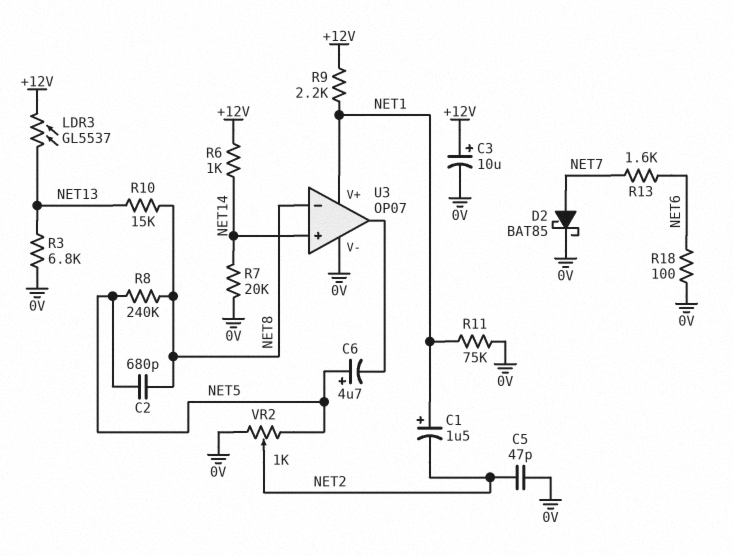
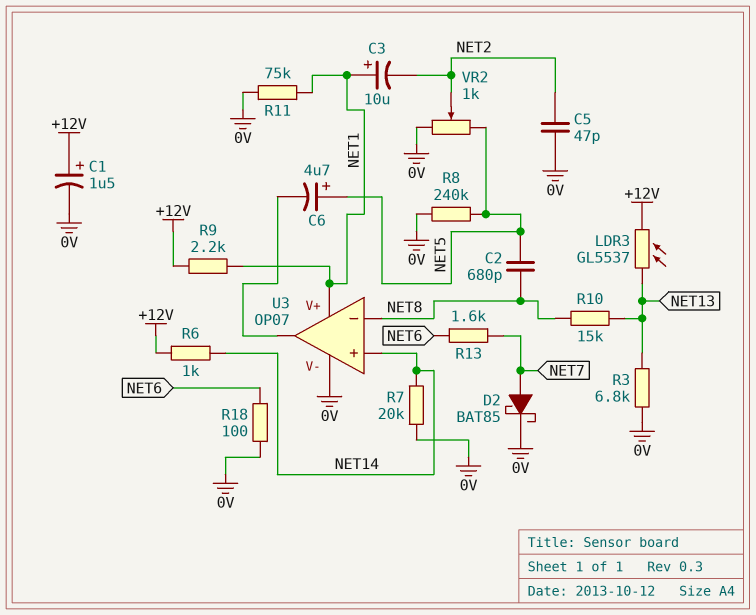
C1: 1.5uF (plus NET1, minus NET2) -> 1.5uF (plus +12V, minus 0V)
C3: 10uF (plus +12V, minus 0V) -> 10uF (plus NET1, minus NET2)
R8: 240k (NET5, NET8) -> 240k (0V, NET5)

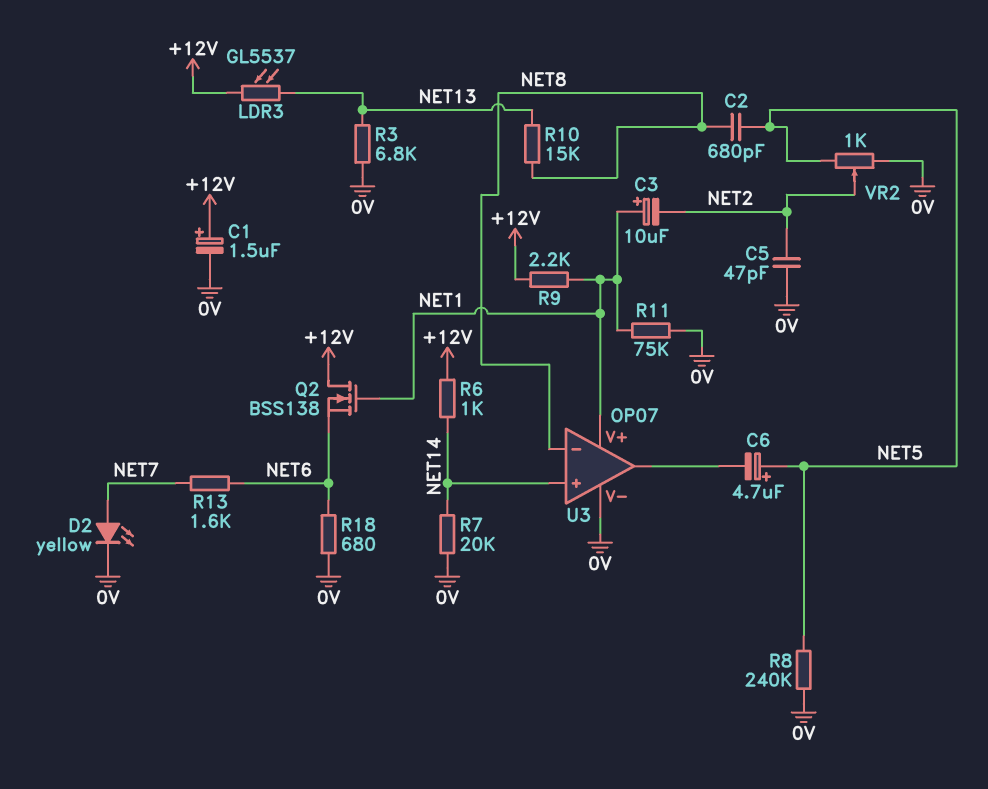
D2: schottky BAT85 (A NET7, K 0V) -> LED yellow (A NET7, K 0V)
Q2: none -> NMOS BSS138 (G NET1, D +12V, S NET6)
R18: 100 (0V, NET6) -> 680 (0V, NET6)

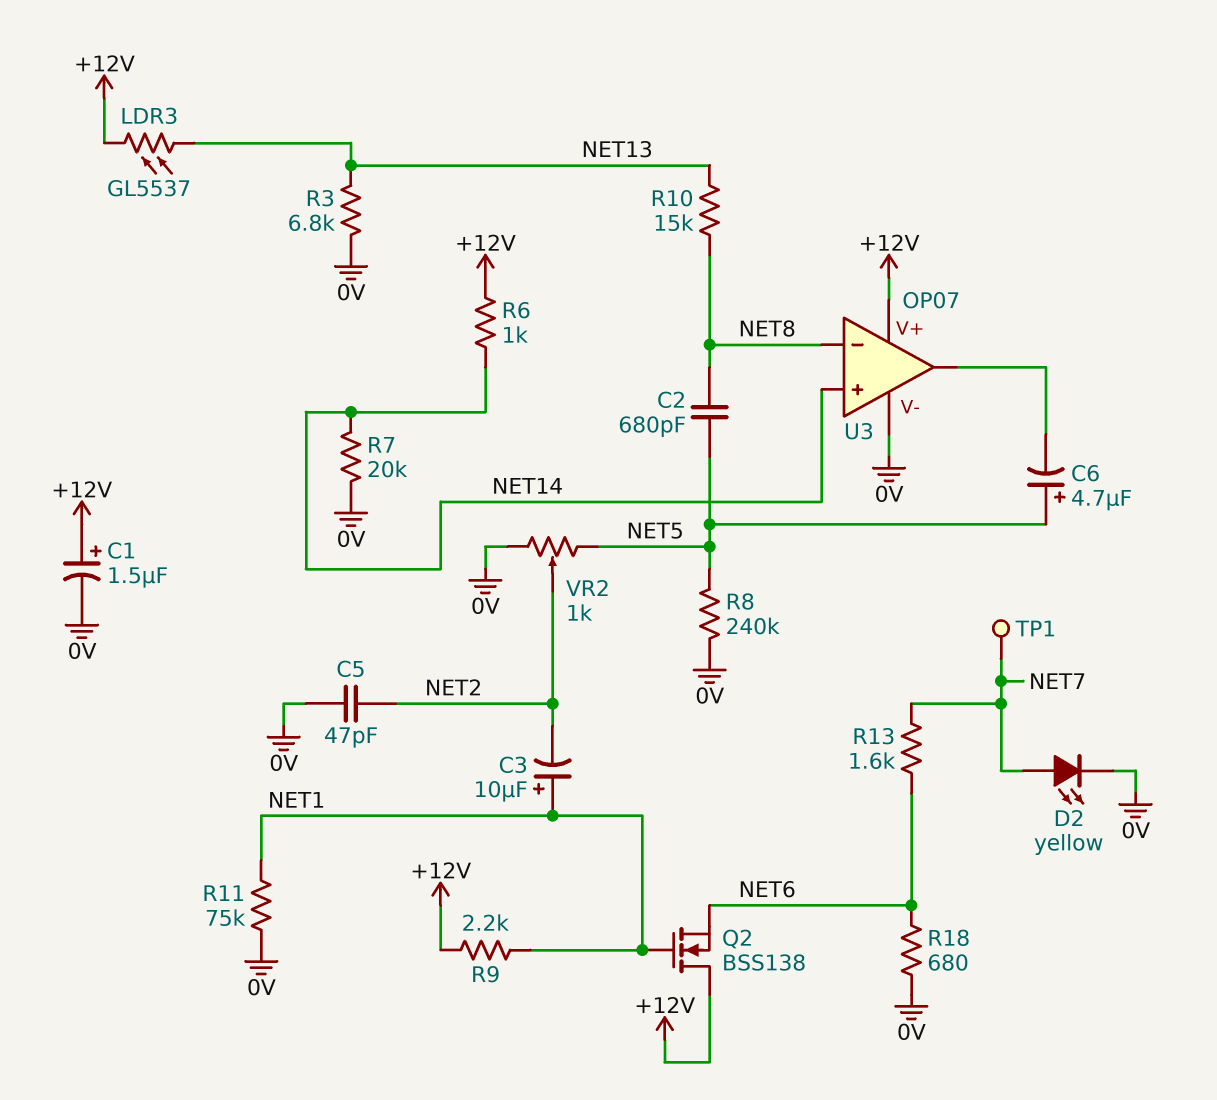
TP1: none -> test point (NET7)
U3 pin V+: NET1 -> +12V

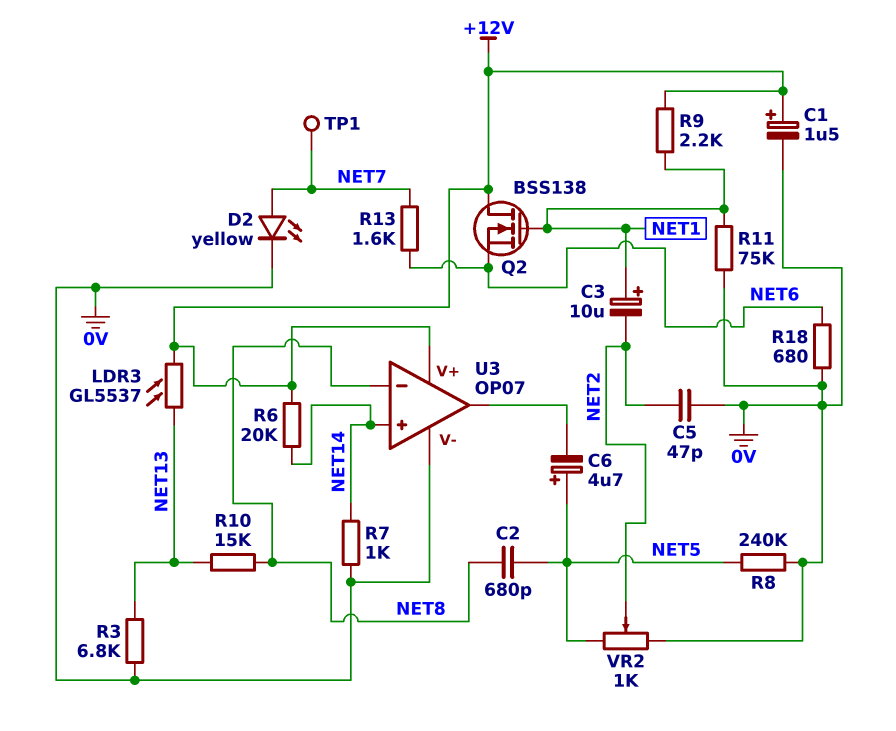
R6: 1k (+12V, NET14) -> 20k (+12V, NET14)
R7: 20k (0V, NET14) -> 1k (0V, NET14)

